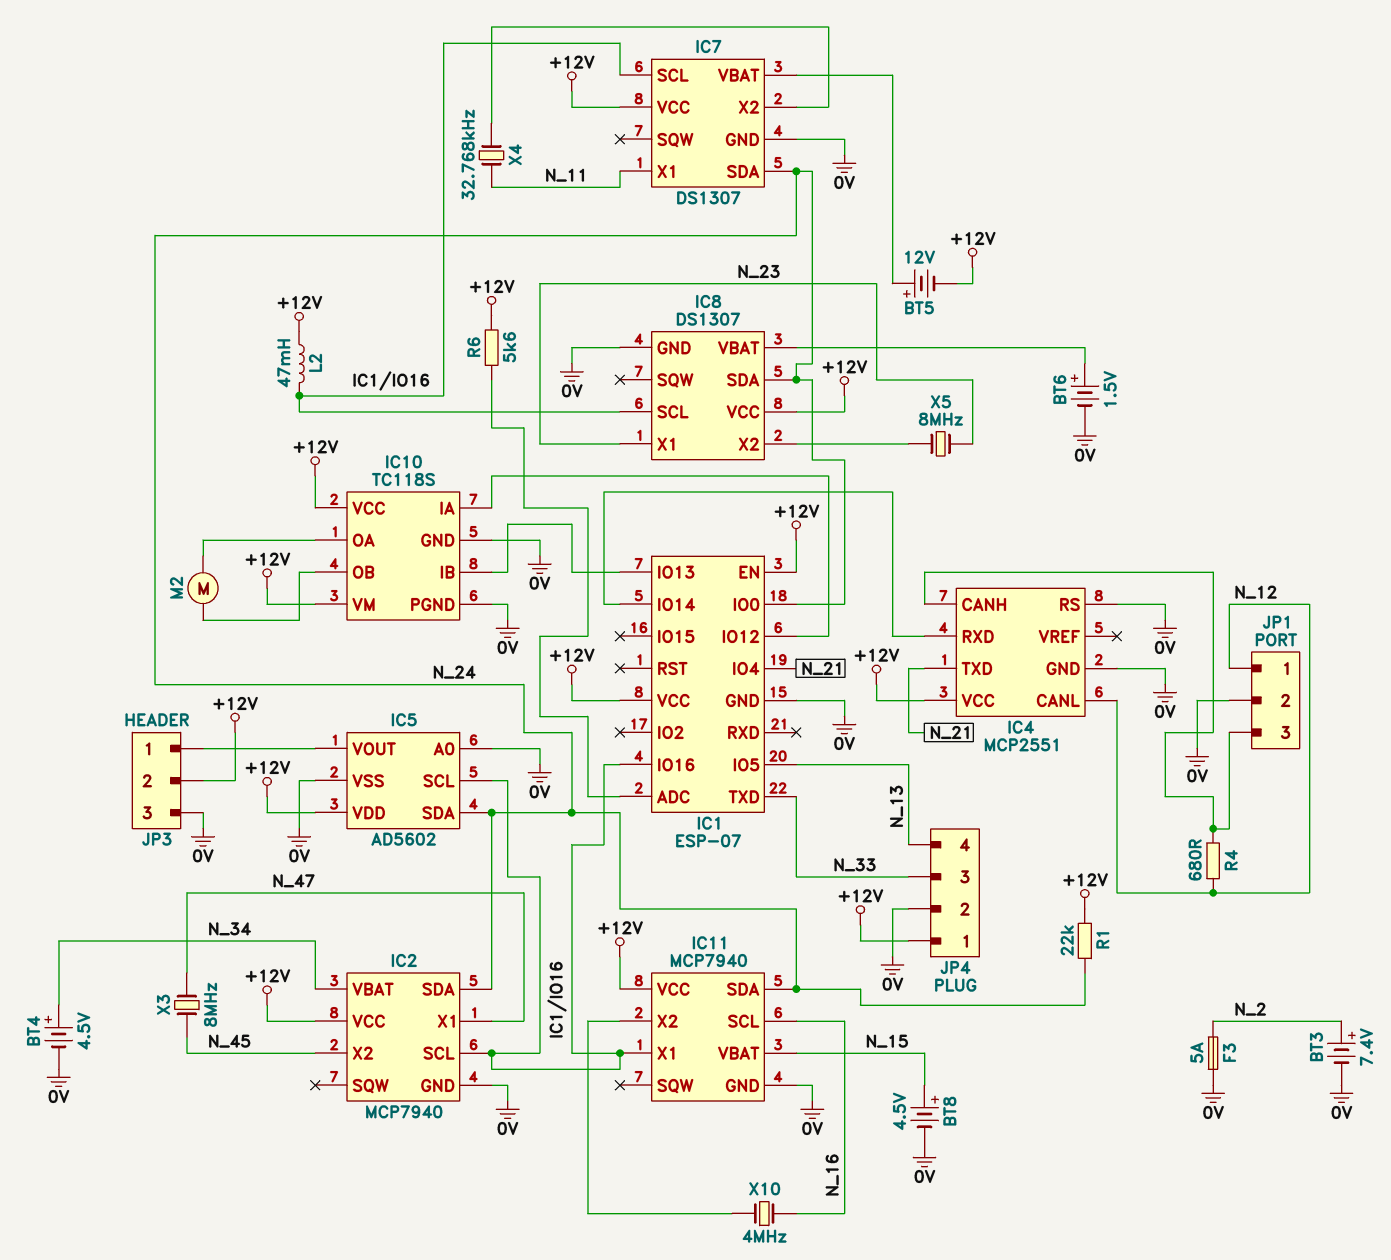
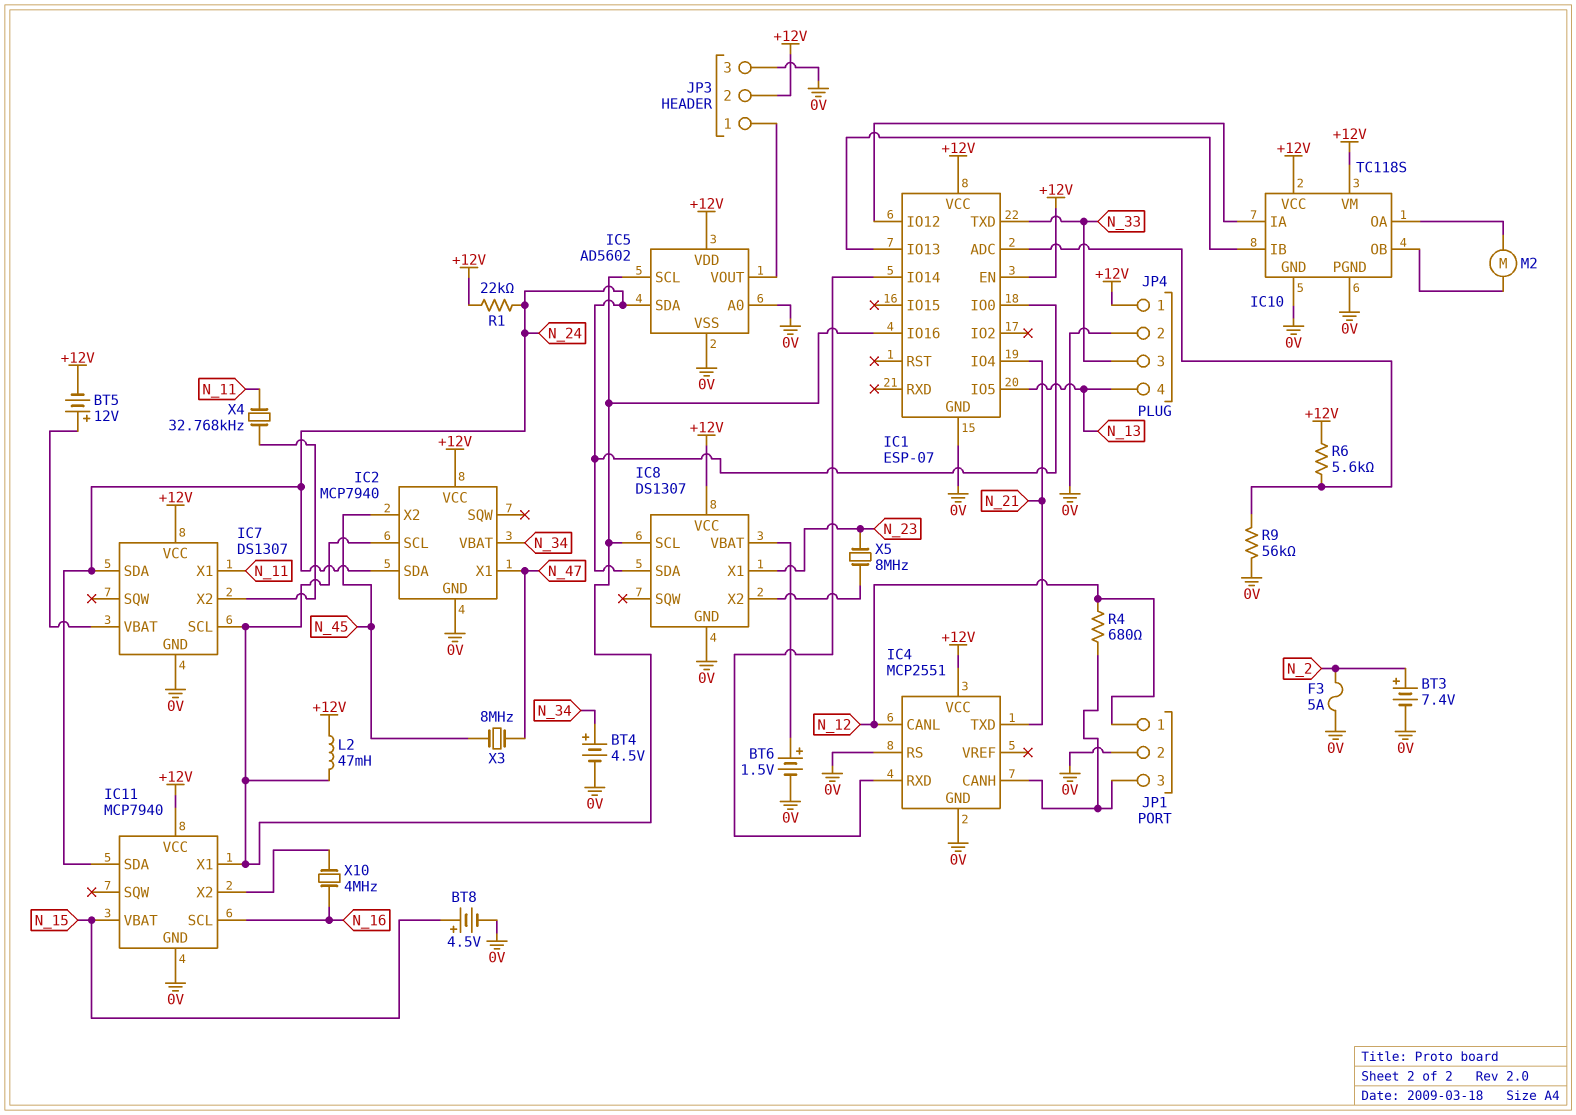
R9: none -> 56k (0V, IC1/ADC)

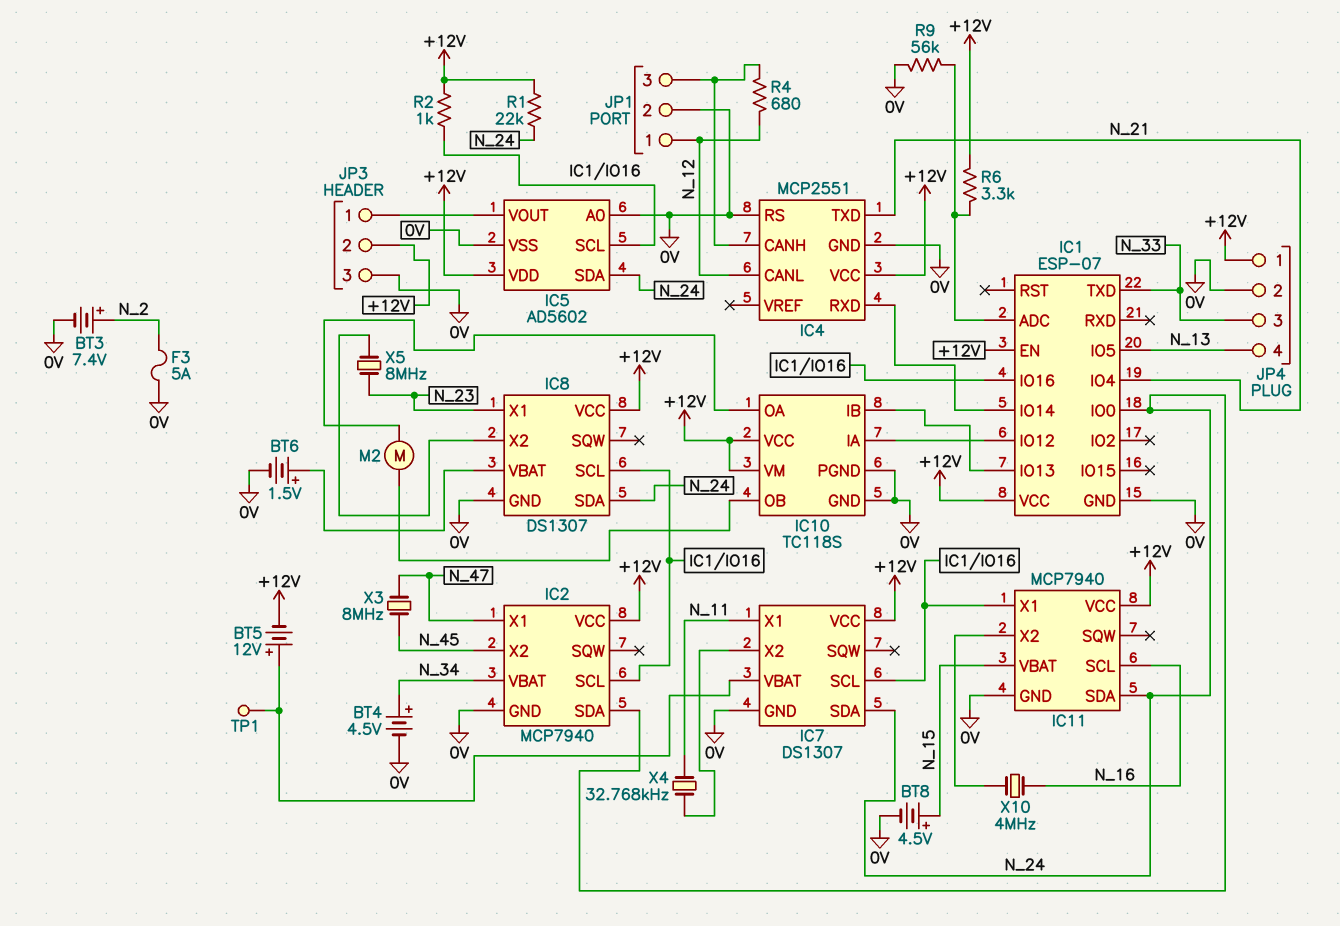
L2: 47mH (+12V, IC1/IO16) -> none
R2: none -> 1k (+12V, IC1/IO16)
R6: 5.6k (+12V, IC1/ADC) -> 3.3k (+12V, IC1/ADC)
TP1: none -> test point (IC7/VBAT)

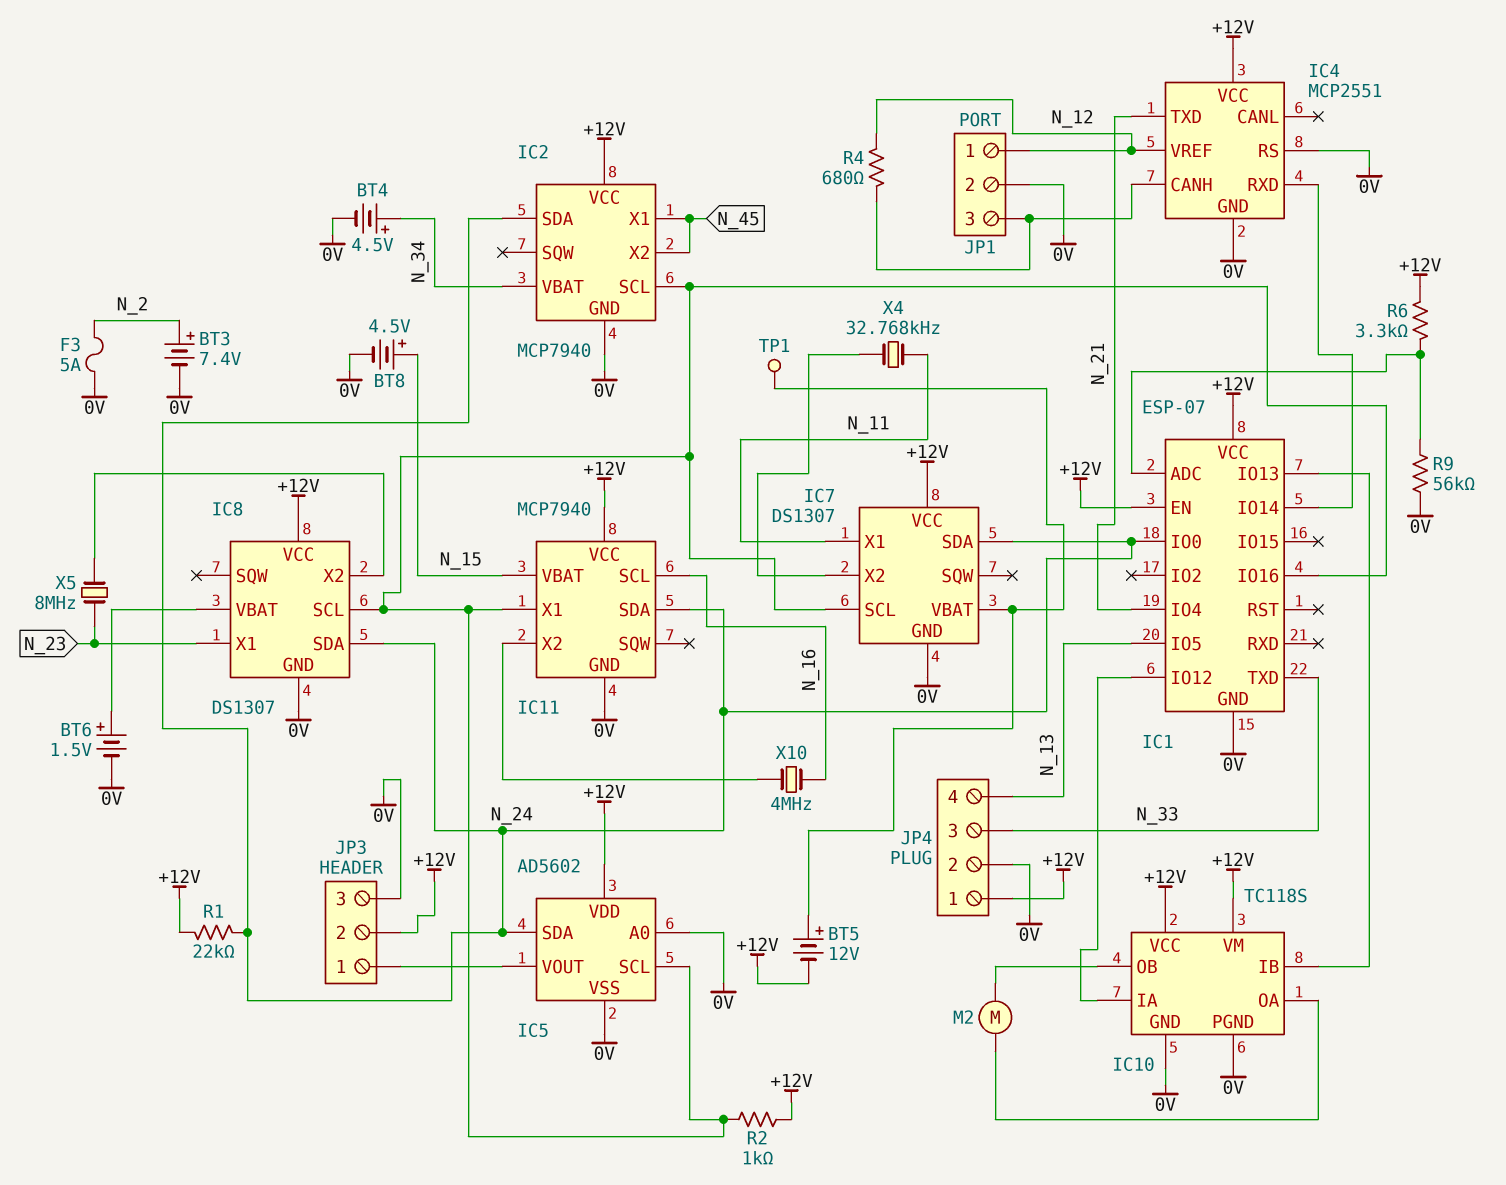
IC2 pin X1: N_47 -> N_45
IC4 pin CANL: N_12 -> none
IC4 pin VREF: none -> N_12
X3: 8MHz (N_45, N_47) -> none

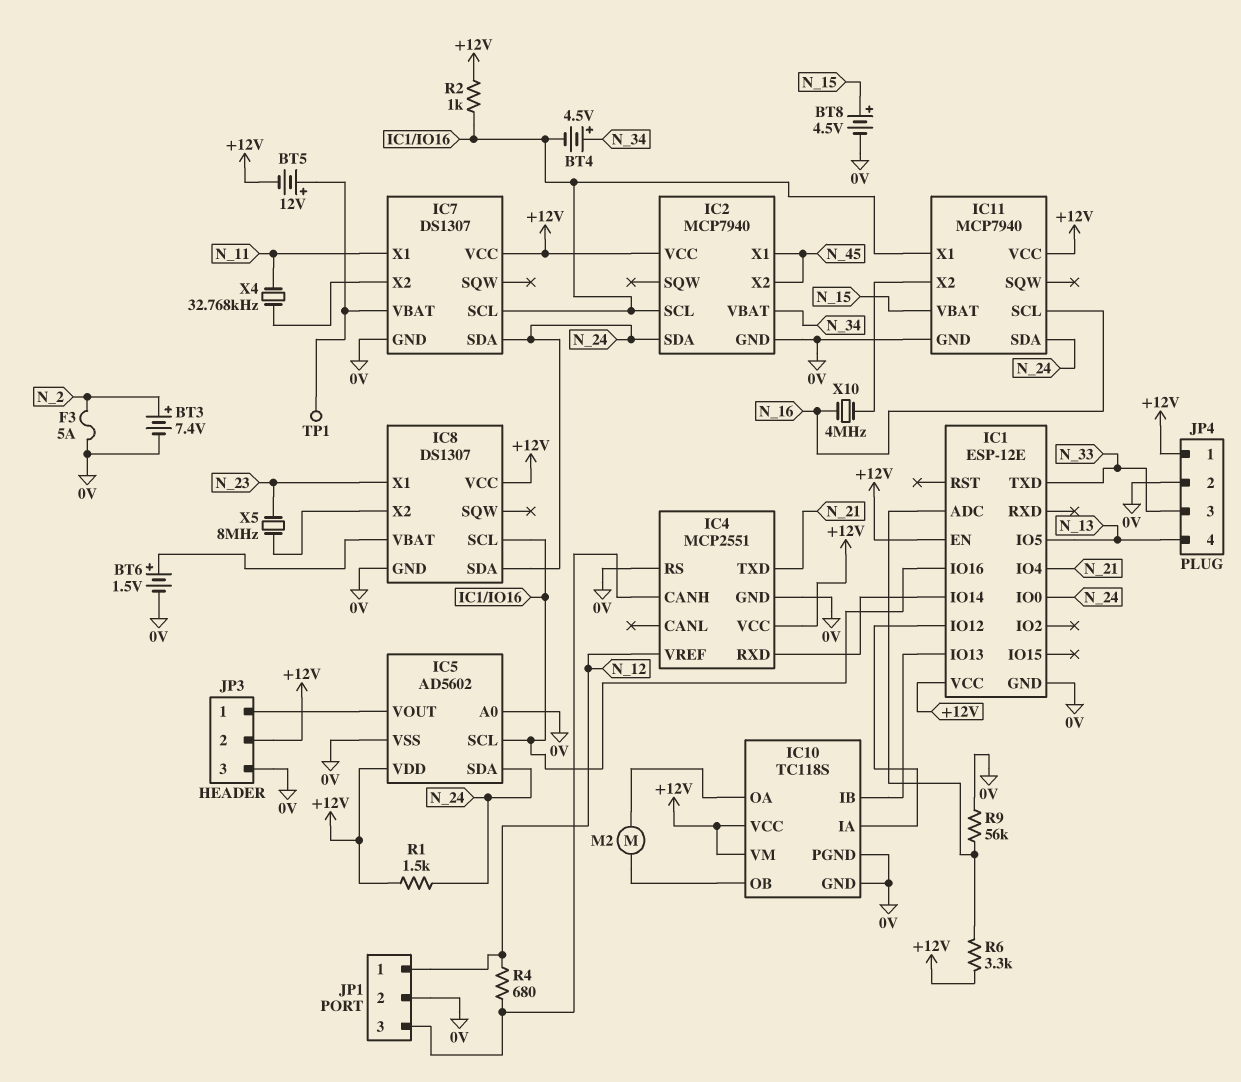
BT4: 4.5V (plus N_34, minus 0V) -> 4.5V (plus N_34, minus IC1/IO16)
IC1: ESP-07 -> ESP-12E
R1: 22k (+12V, N_24) -> 1.5k (+12V, N_24)

